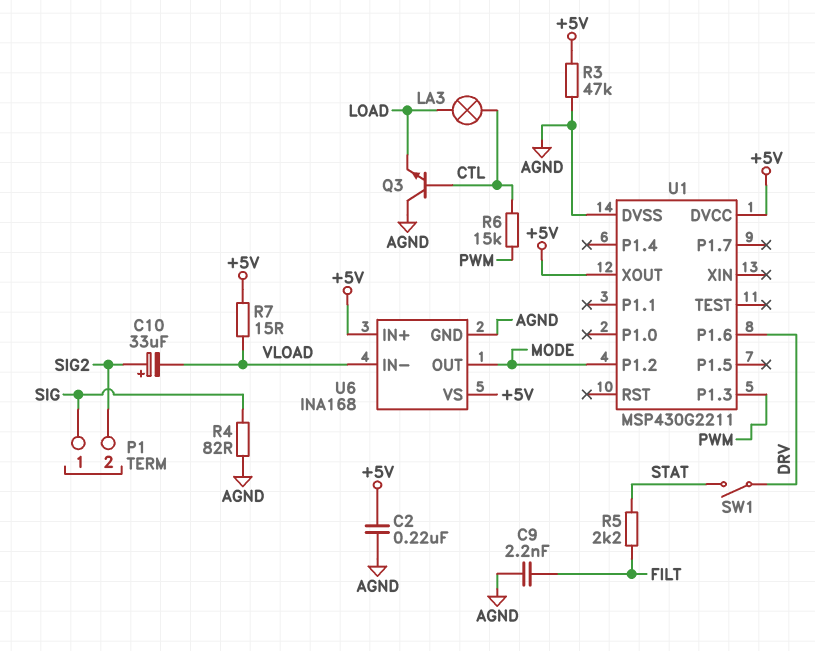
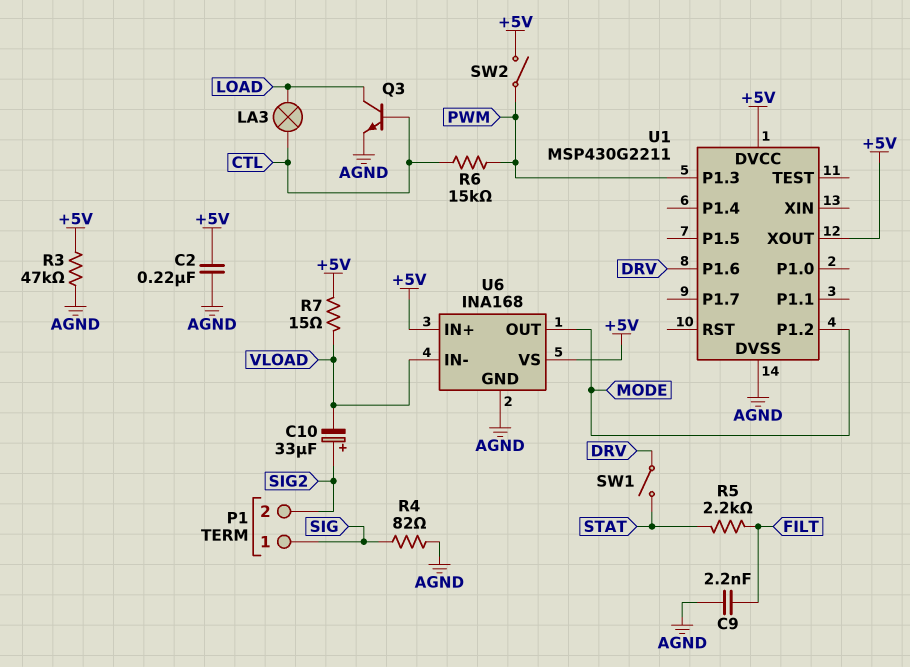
Q3: NPN (B CTL, C AGND, E LOAD) -> NPN (B CTL, C LOAD, E AGND)
SW2: none -> switch (+5V, PWM)

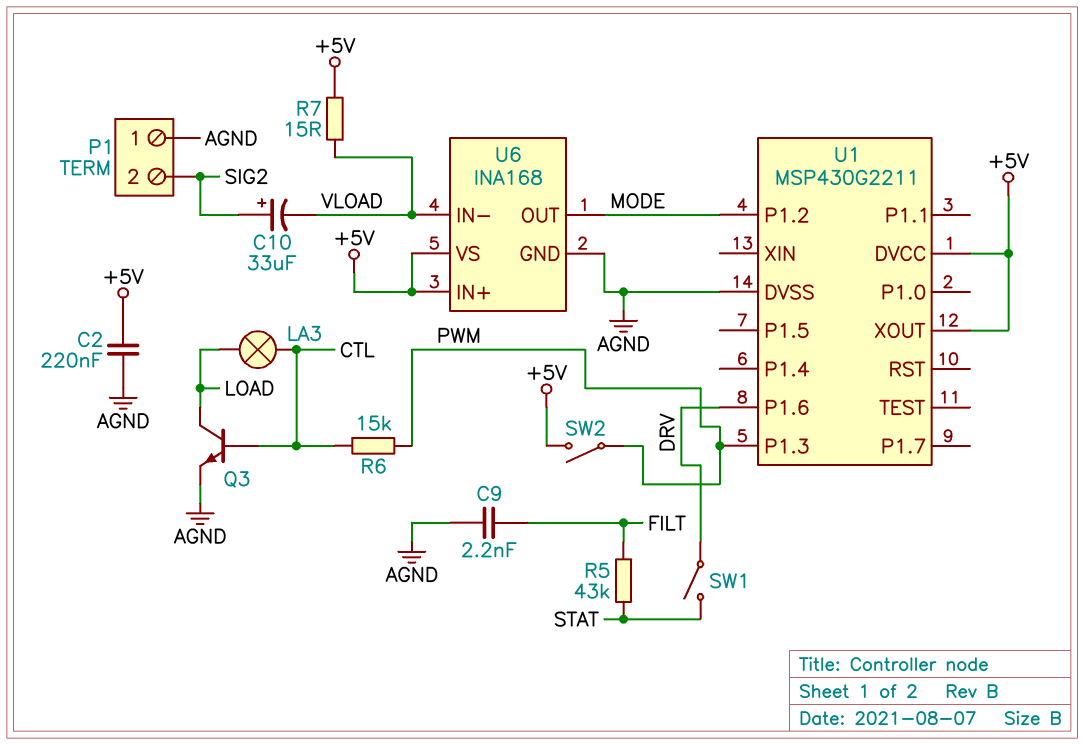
P1 pin 1: SIG -> AGND
R3: 47k (+5V, AGND) -> none
R4: 82 (AGND, SIG) -> none
R5: 2.2k (FILT, STAT) -> 43k (FILT, STAT)

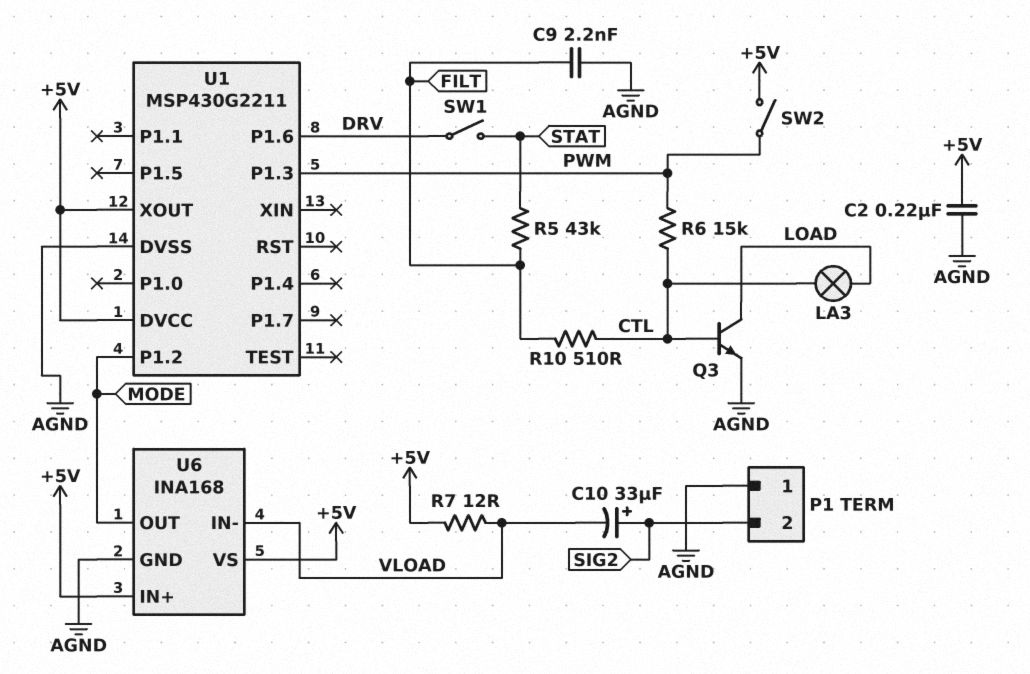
R7: 15 (+5V, VLOAD) -> 12 (+5V, VLOAD)
R10: none -> 510 (CTL, FILT)

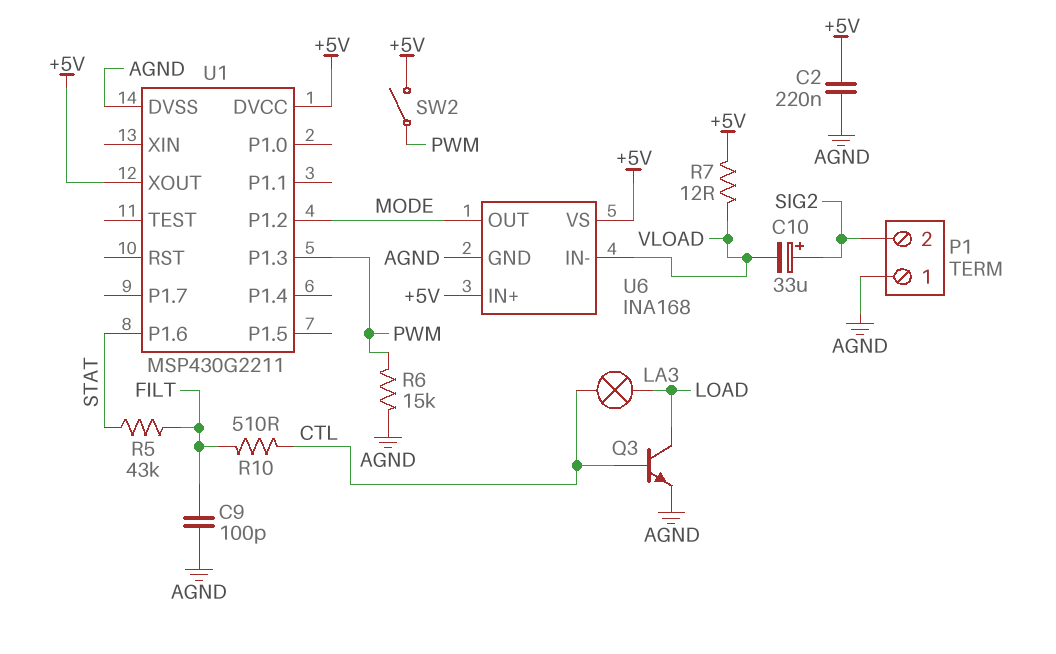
C9: 2.2nF (AGND, FILT) -> 100pF (AGND, FILT)
R6: 15k (CTL, PWM) -> 15k (AGND, PWM)
SW1: switch (DRV, STAT) -> none
U1 pin P1.6: DRV -> STAT

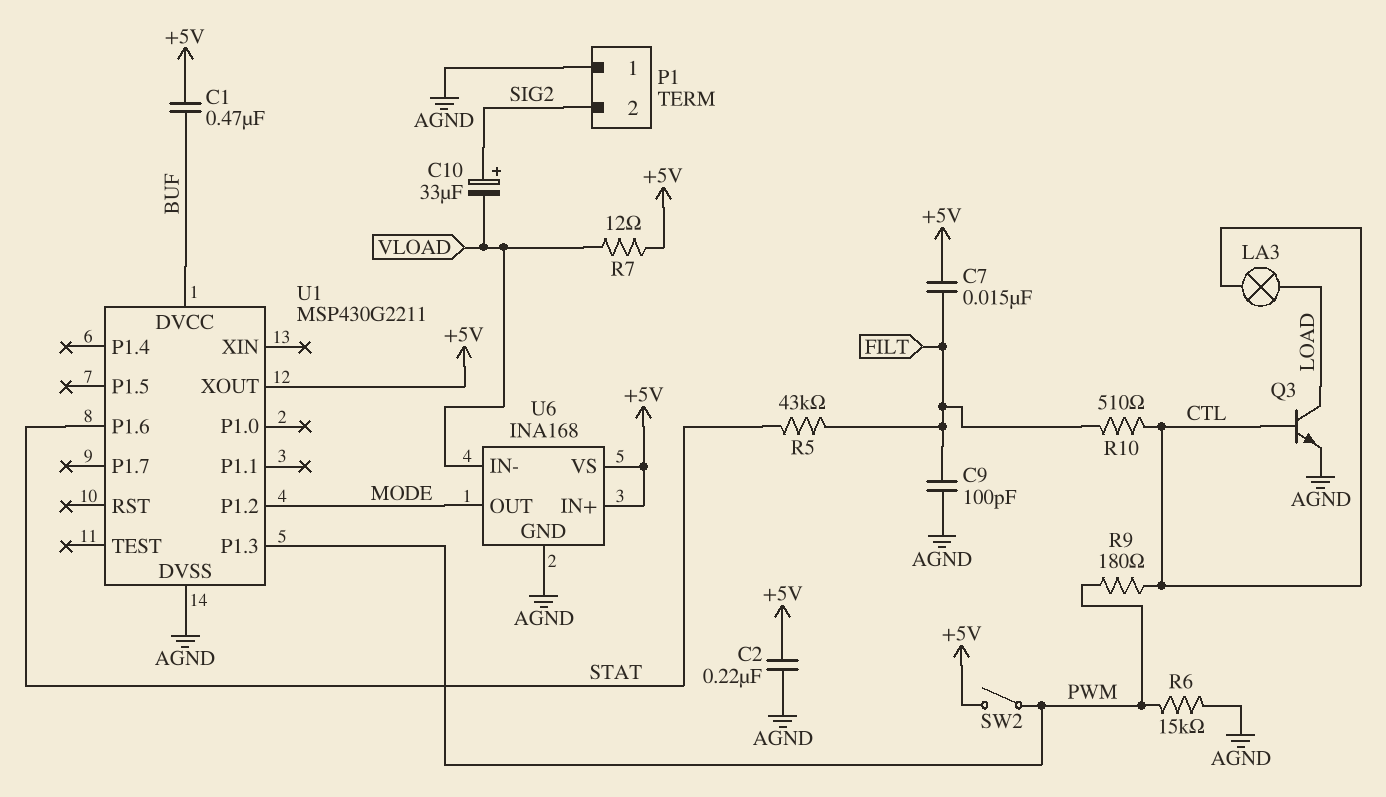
C1: none -> 470nF (+5V, BUF)
C7: none -> 15nF (+5V, FILT)
R9: none -> 180 (CTL, PWM)
U1 pin DVCC: +5V -> BUF

